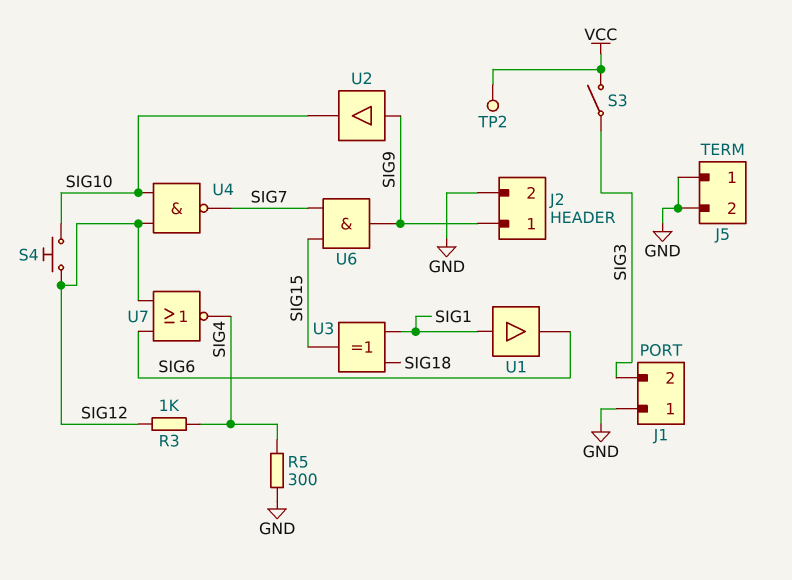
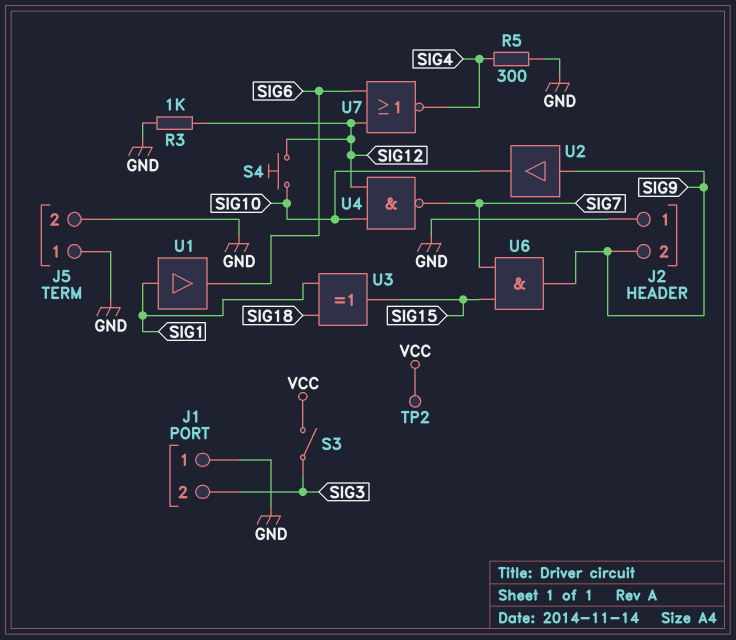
J2 pin 1: SIG9 -> GND
J2 pin 2: GND -> SIG9
R3: 1k (SIG4, SIG12) -> 1k (GND, SIG12)

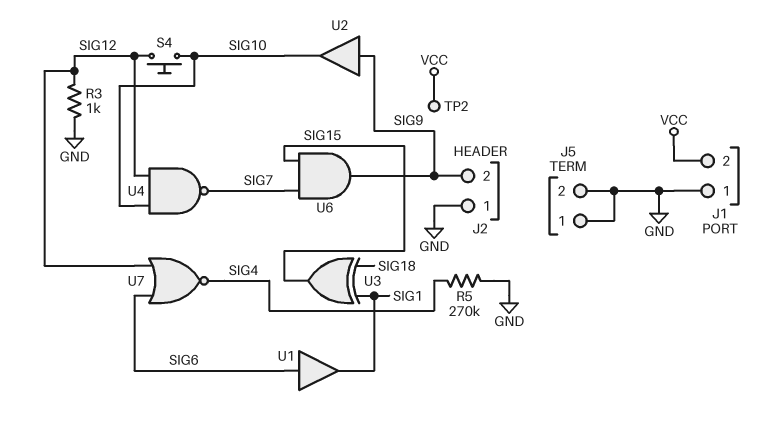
J1 pin 2: SIG3 -> VCC
R5: 300 (GND, SIG4) -> 270k (GND, SIG4)
S3: switch (SIG3, VCC) -> none
U1: buffer (in SIG1, out SIG6) -> buffer (in SIG6, out SIG1)

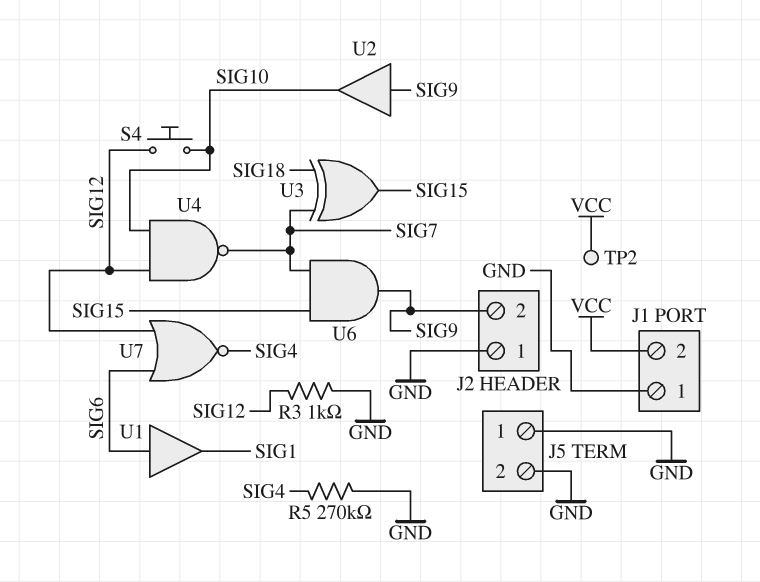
U3: XOR (in SIG1, in SIG18, out SIG15) -> XOR (in SIG7, in SIG18, out SIG15)

